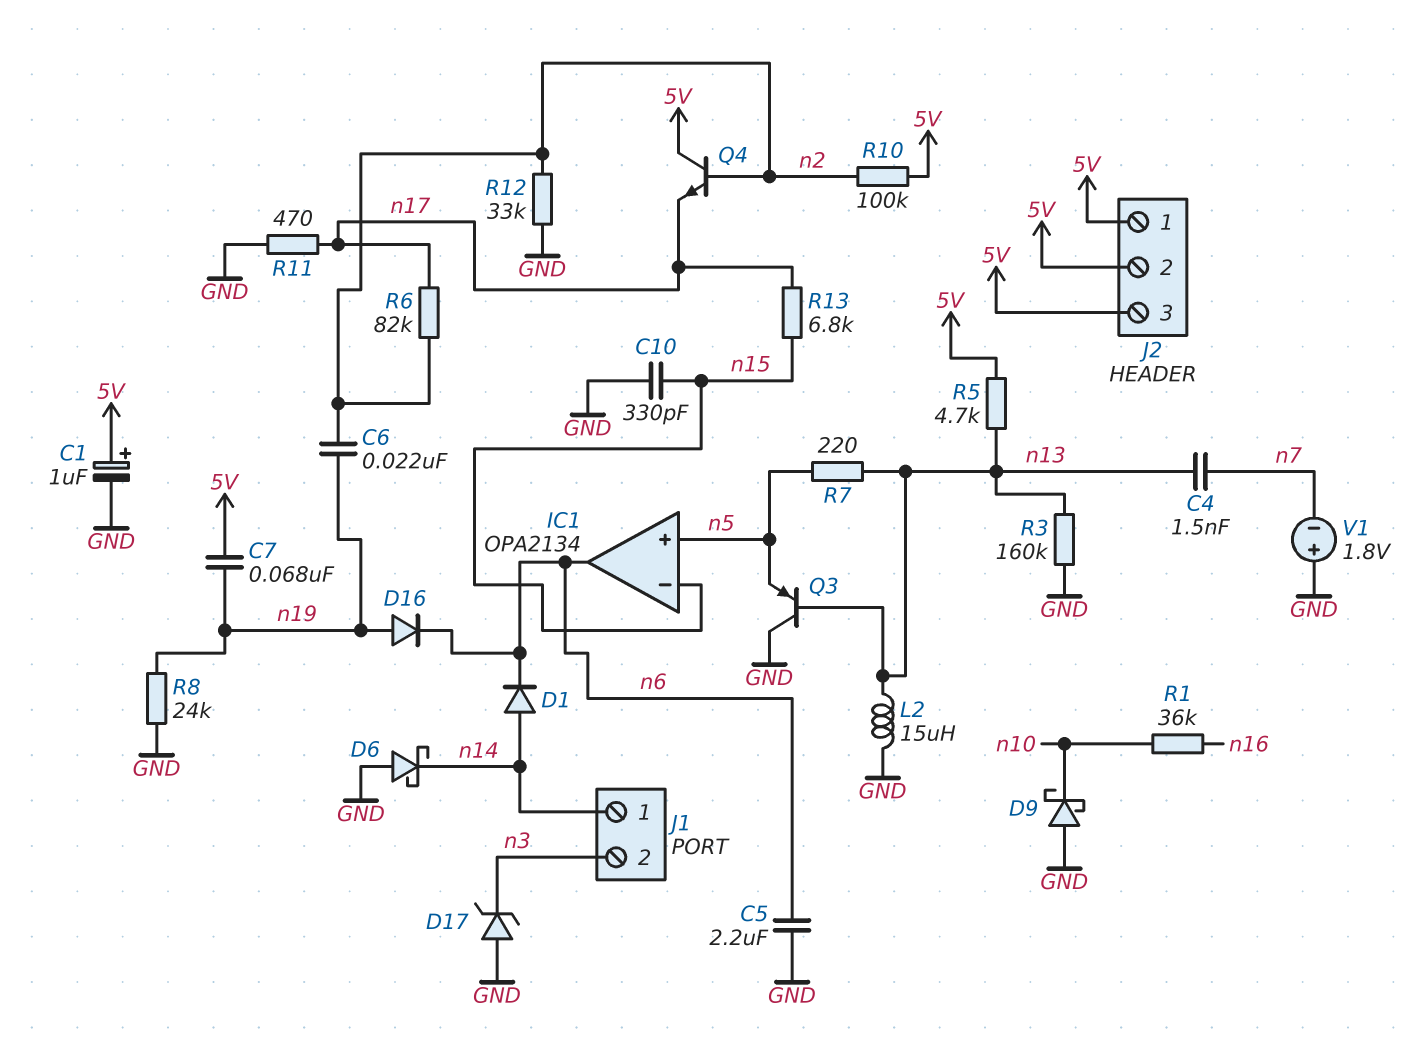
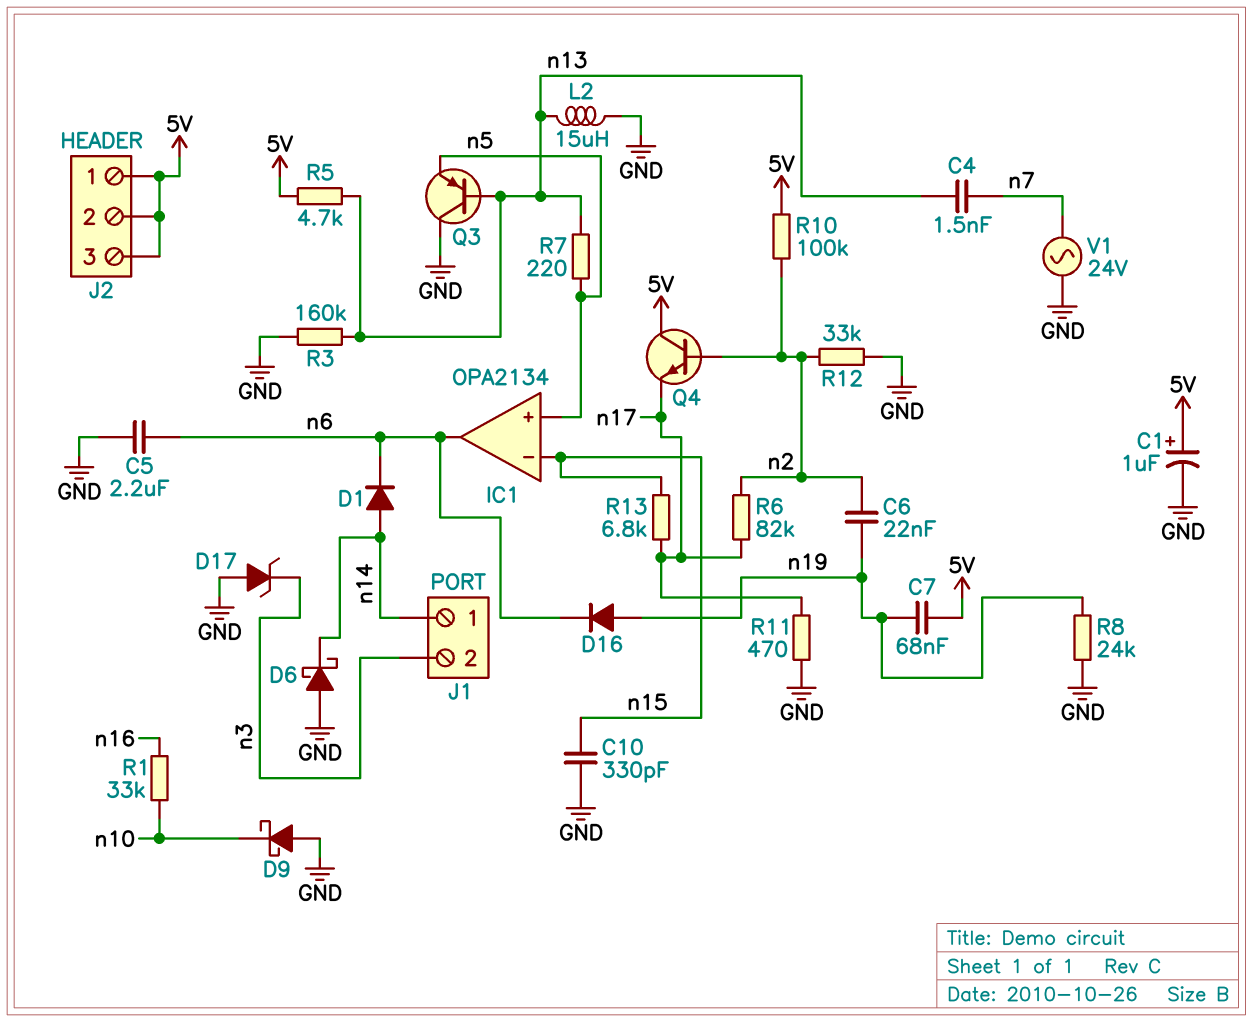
R1: 36k (n10, n16) -> 33k (n10, n16)
V1: 1.8V (plus GND, minus n7) -> AC 24V (GND, n7)

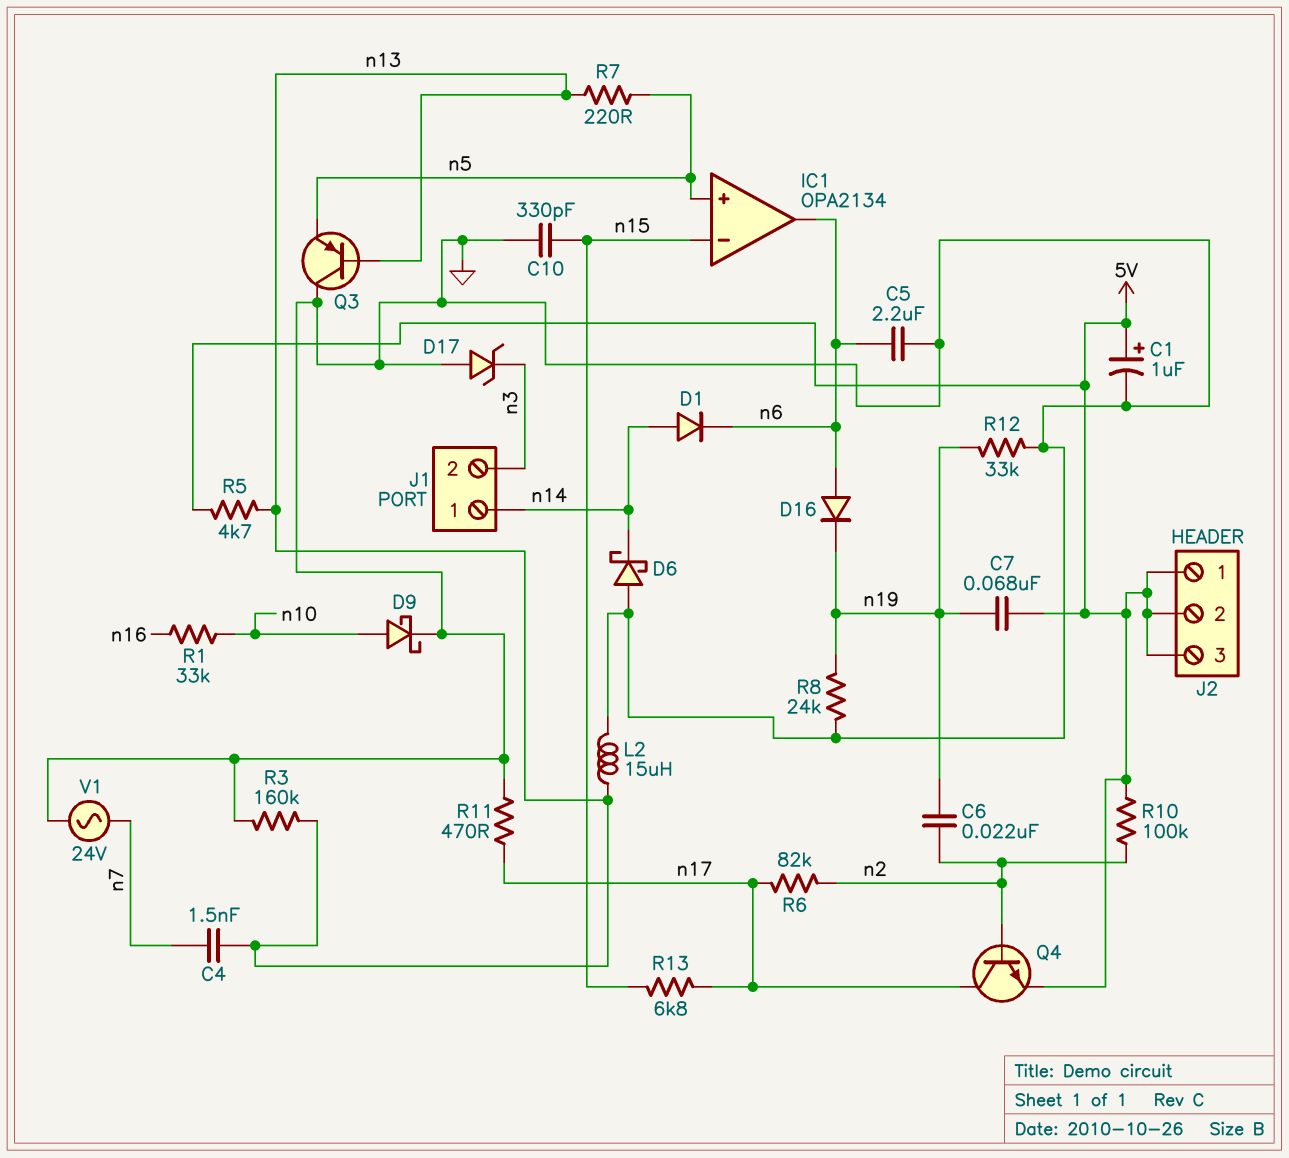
D9: schottky (A GND, K n10) -> schottky (A n10, K GND)
D16: diode (A n19, K n6) -> diode (A n6, K n19)
Q4: NPN (B n2, C 5V, E n17) -> NPN (B n2, C n17, E 5V)
R12: 33k (GND, n2) -> 33k (GND, n19)

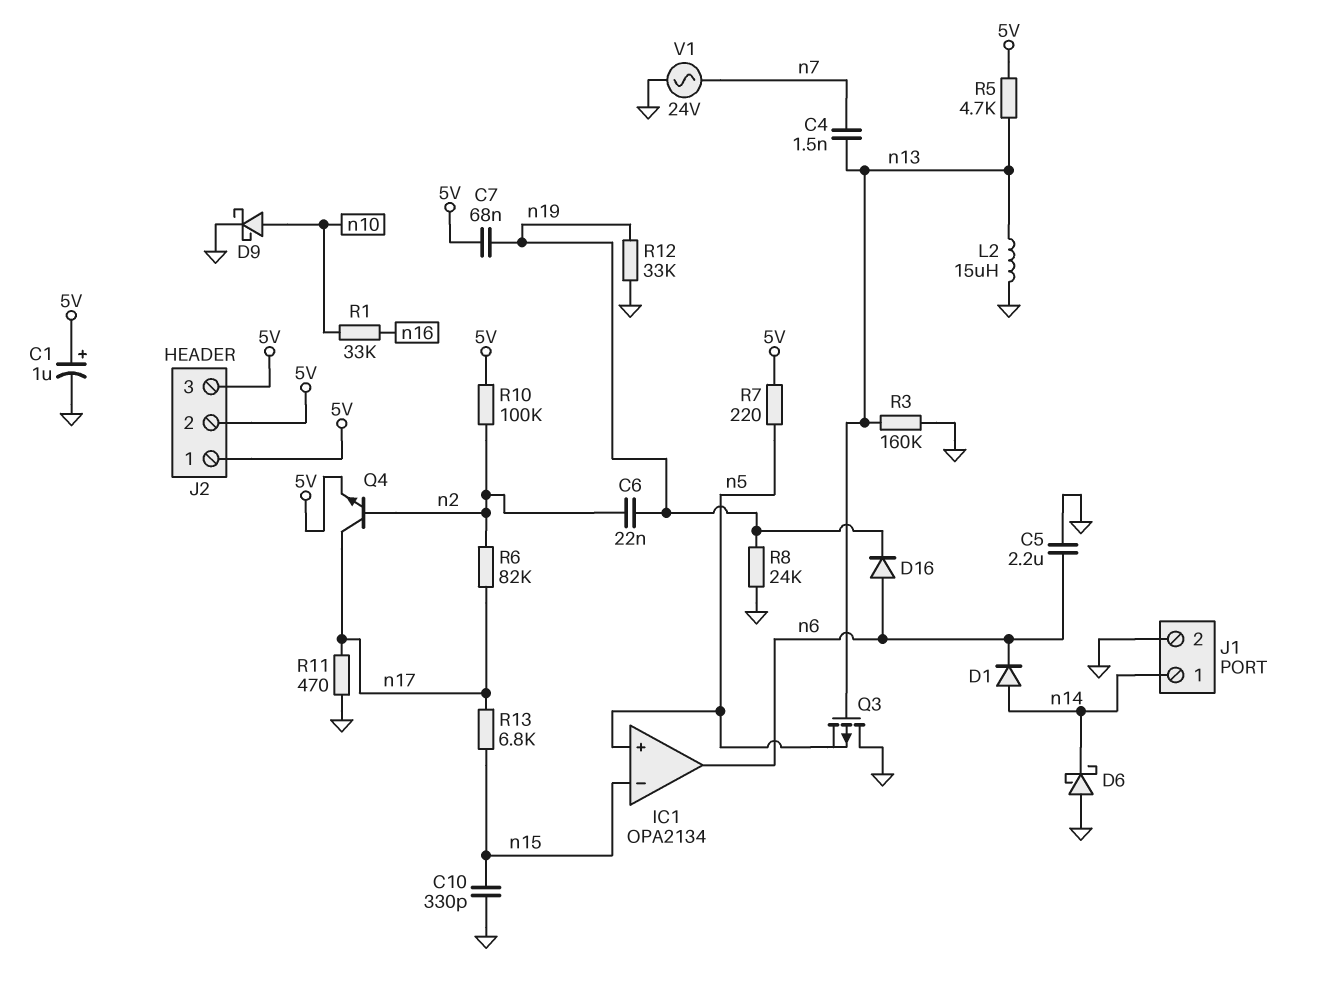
D17: zener (A GND, K n3) -> none
J1 pin 2: n3 -> GND
Q3: PNP (B n13, C GND, E n5) -> PMOS (G n13, D GND, S n5)
R7: 220 (n5, n13) -> 220 (5V, n5)

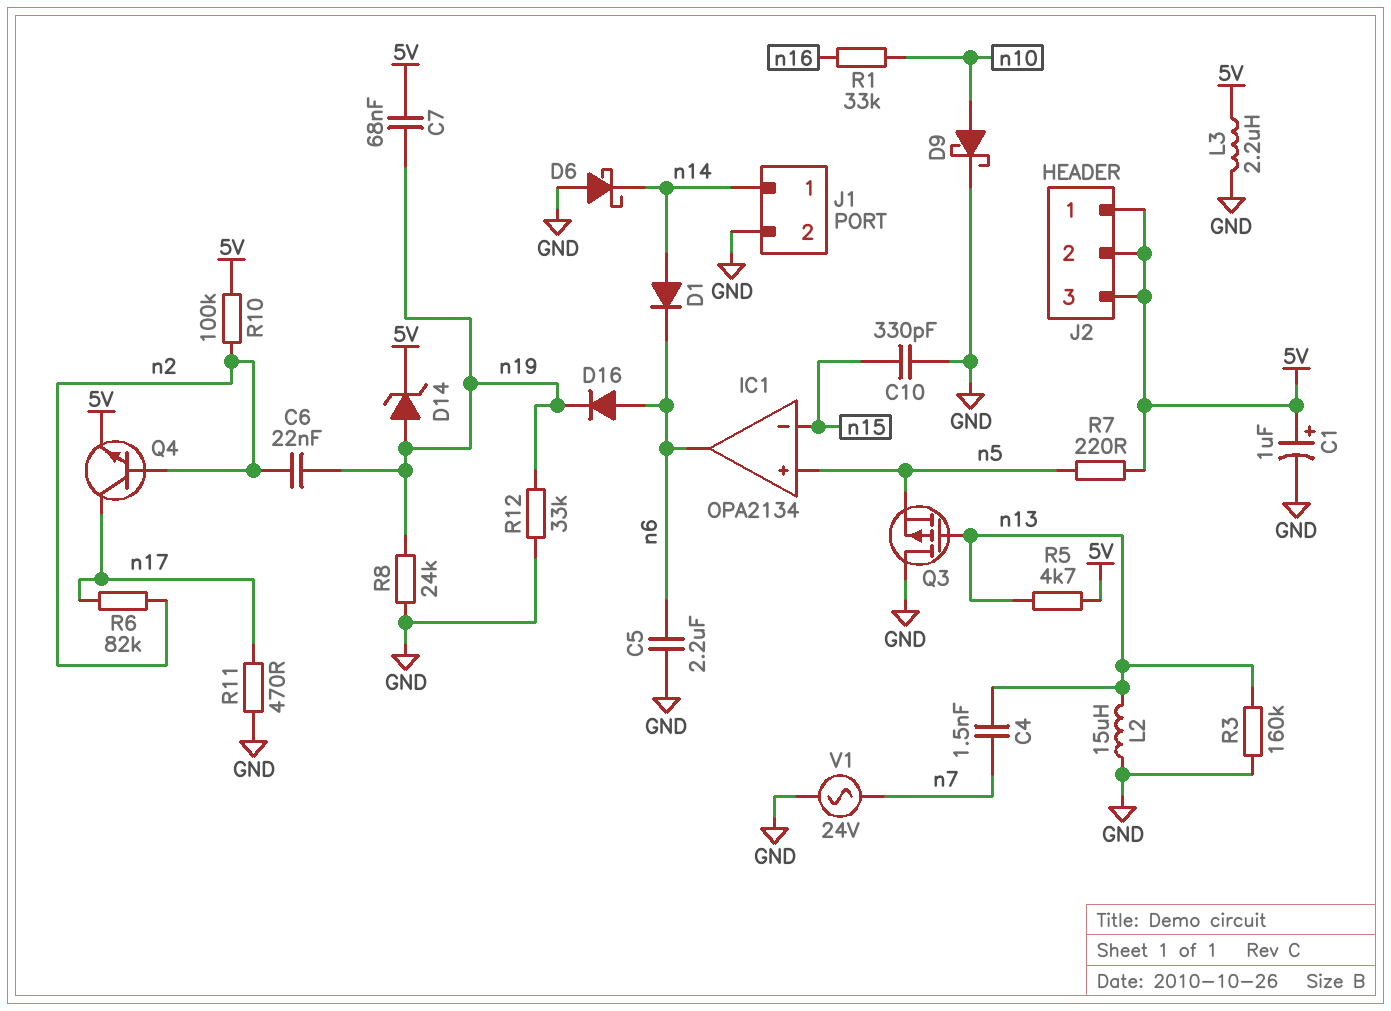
D14: none -> zener (A n19, K 5V)
L3: none -> 2.2uH (5V, GND)
R13: 6.8k (n15, n17) -> none

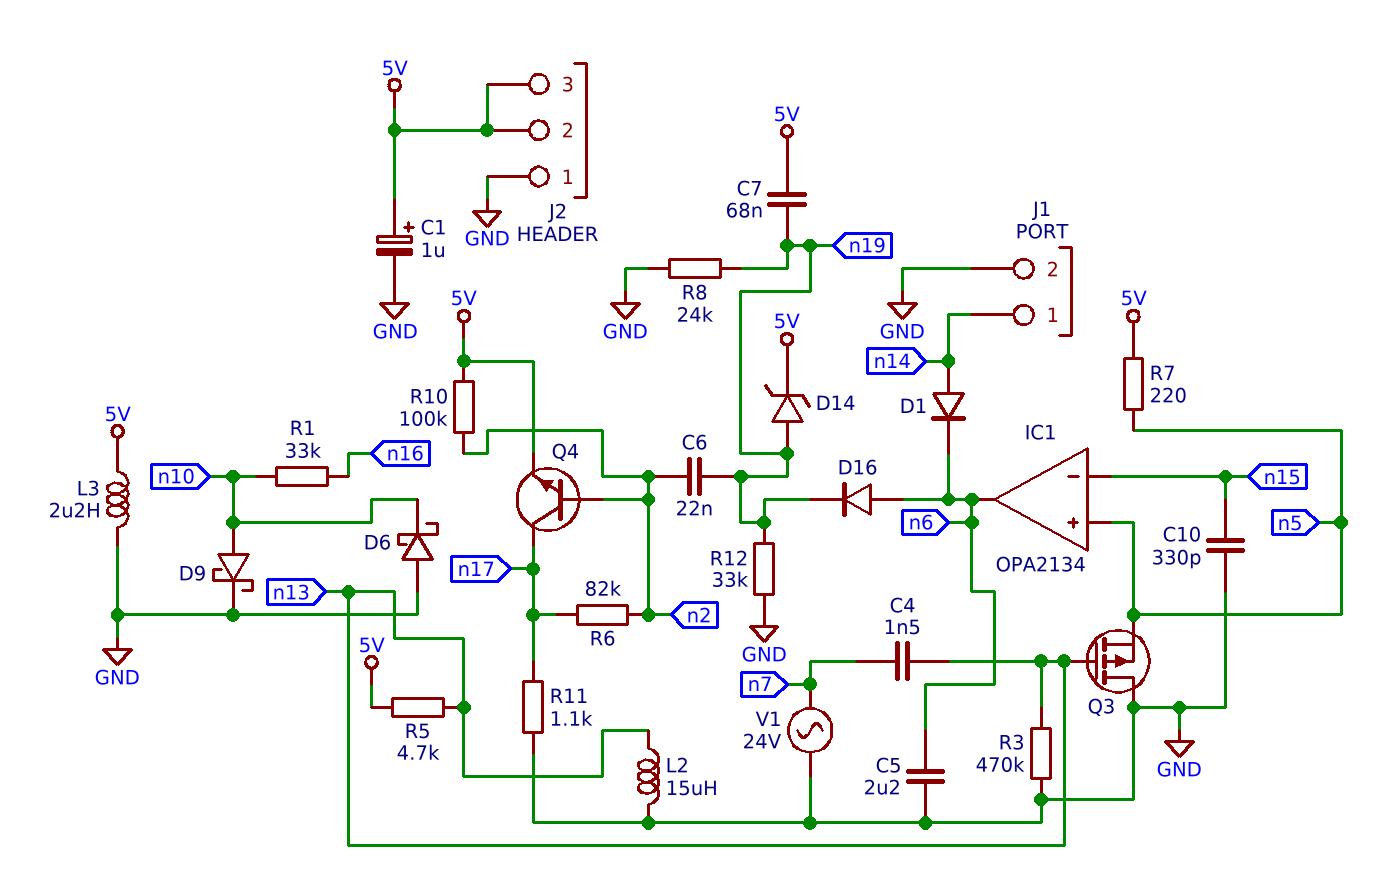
D6: schottky (A GND, K n14) -> schottky (A GND, K n10)
J2 pin 1: 5V -> GND
R3: 160k (GND, n13) -> 470k (GND, n13)
R11: 470 (GND, n17) -> 1.1k (GND, n17)

